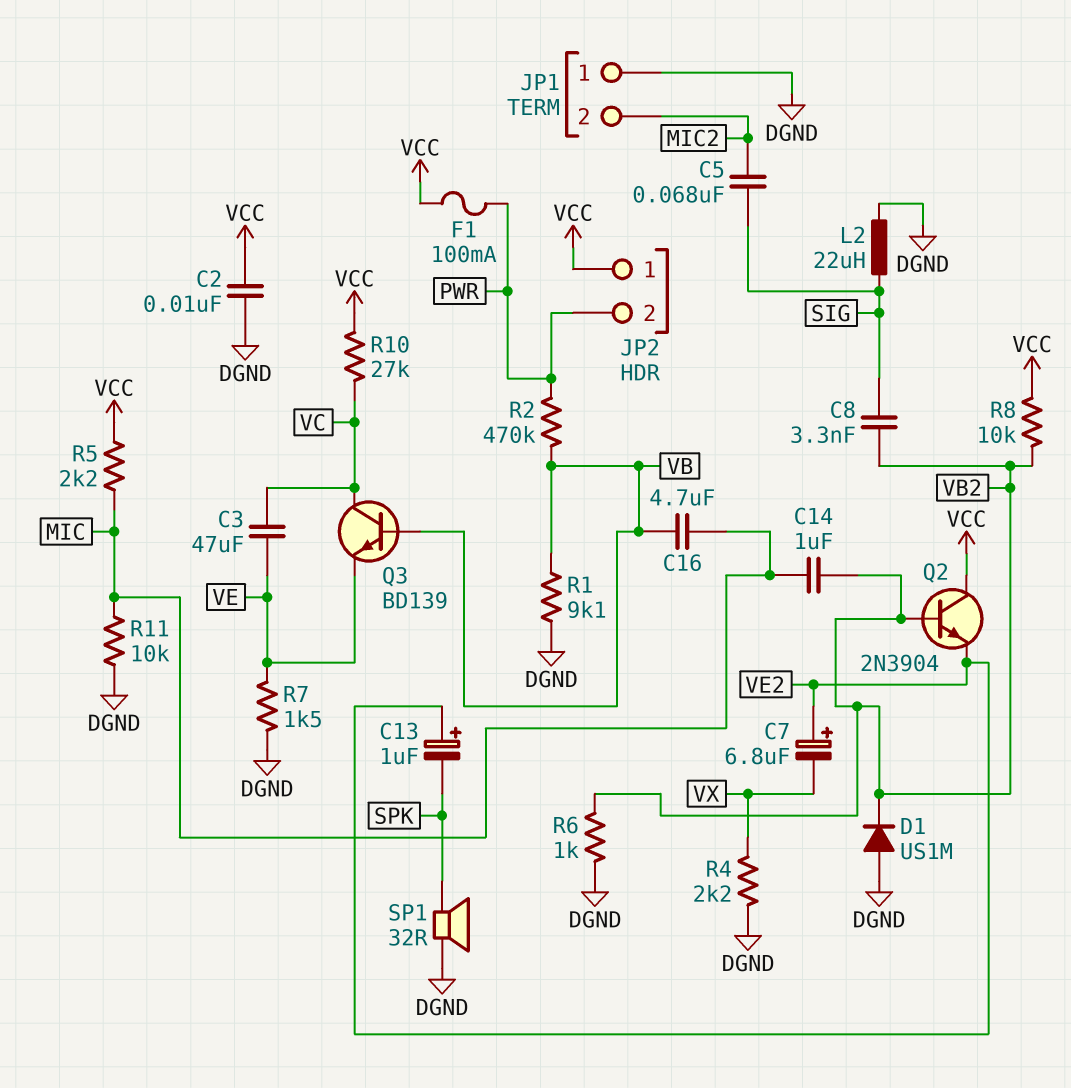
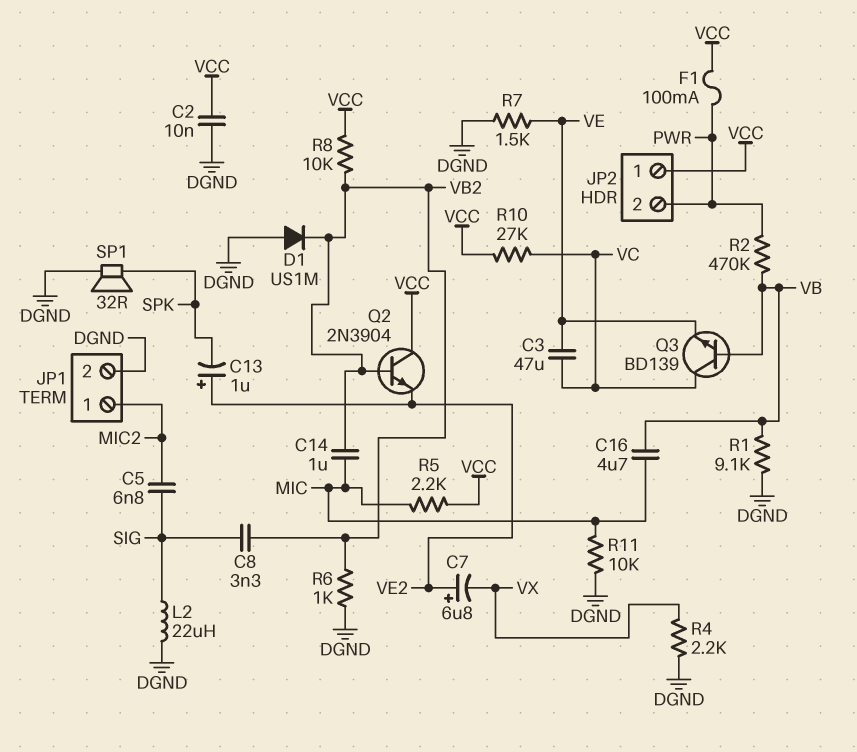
C5: 68nF (MIC2, SIG) -> 6.8nF (MIC2, SIG)
JP1 pin 1: DGND -> MIC2
JP1 pin 2: MIC2 -> DGND

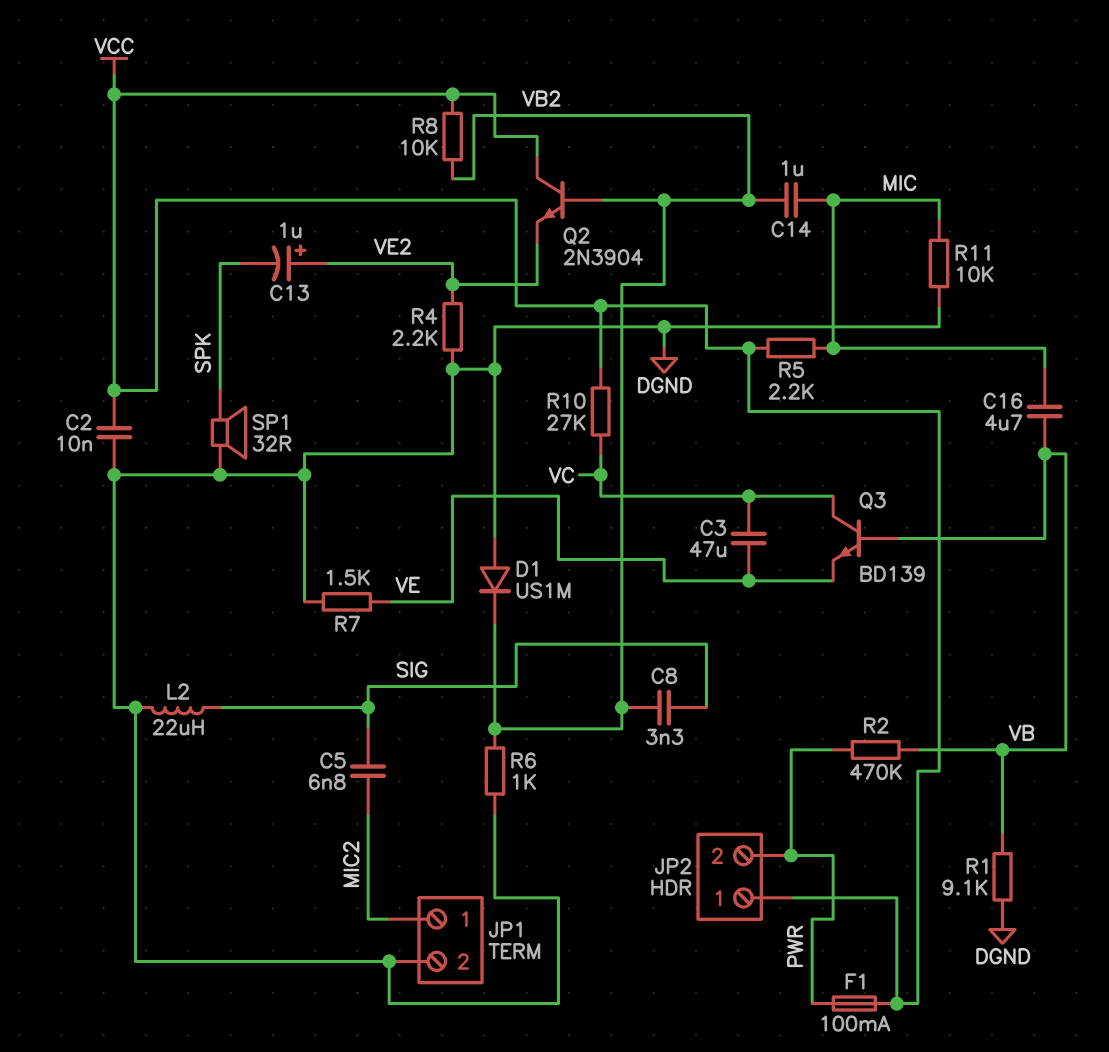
C7: 6.8uF (plus VE2, minus VX) -> none
R4: 2.2k (DGND, VX) -> 2.2k (DGND, VE2)

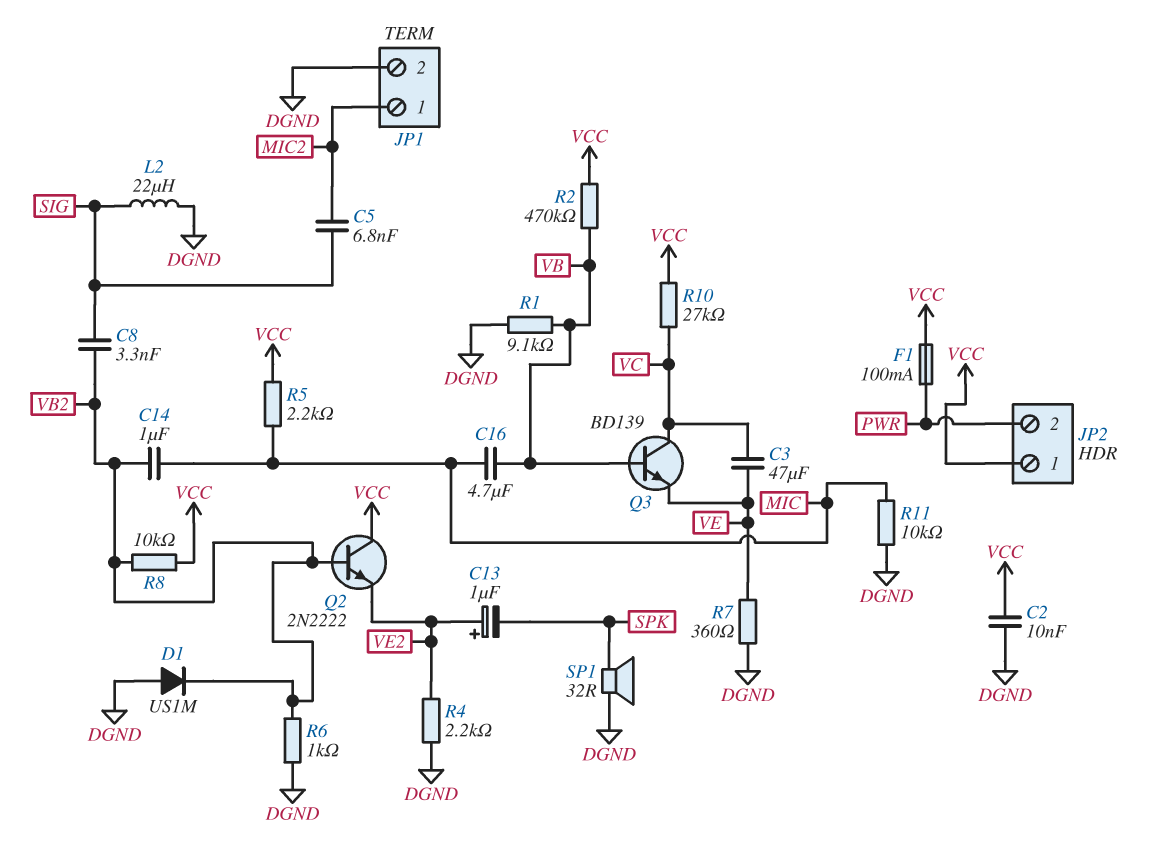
Q2: NPN 2N3904 (B VB2, C VCC, E VE2) -> NPN 2N2222 (B VB2, C VCC, E VE2)
R2: 470k (PWR, VB) -> 470k (VB, VCC)
R7: 1.5k (DGND, VE) -> 360 (DGND, VE)

